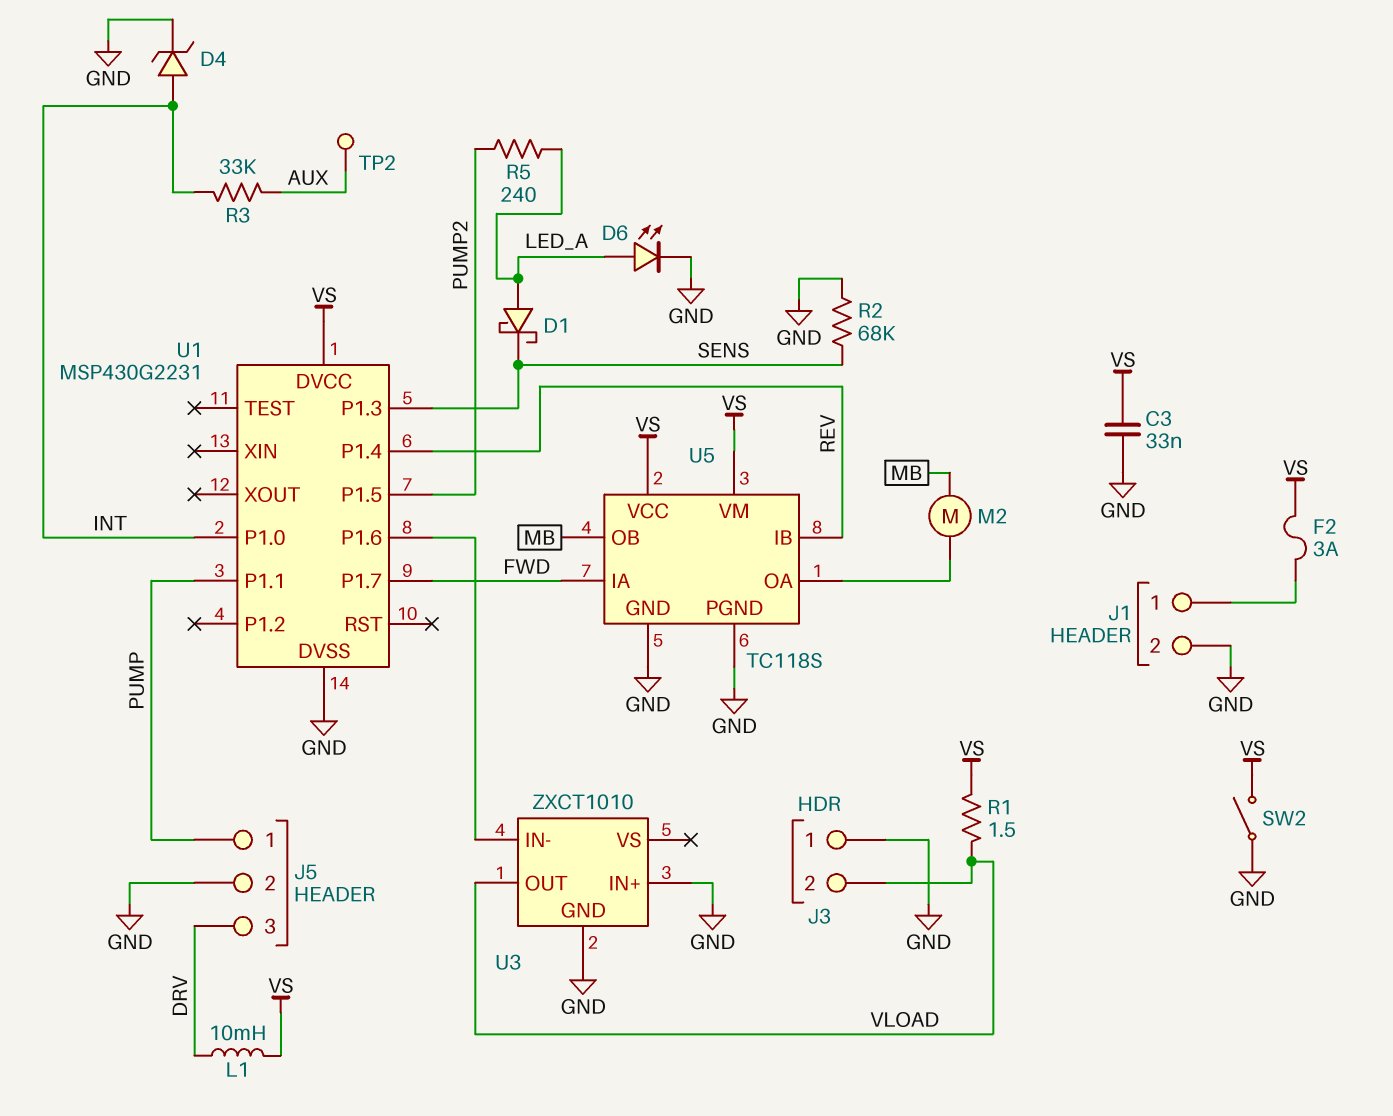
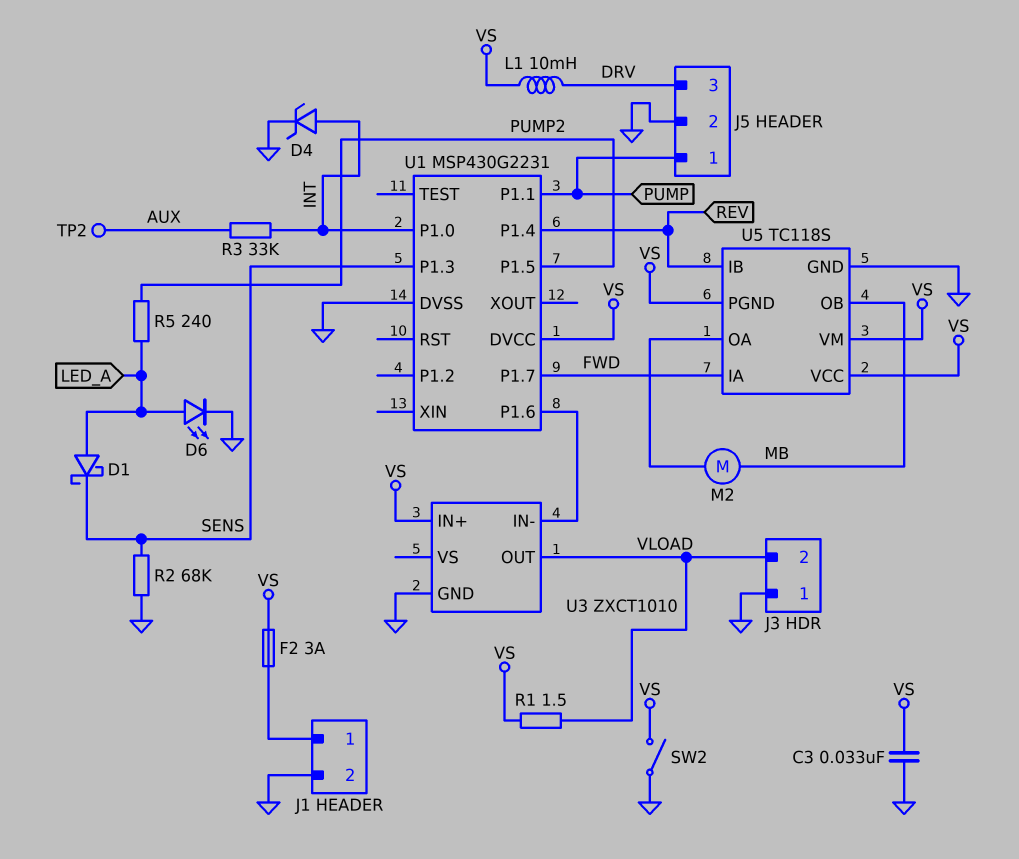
U3 pin IN+: GND -> VS
U5 pin PGND: GND -> VS

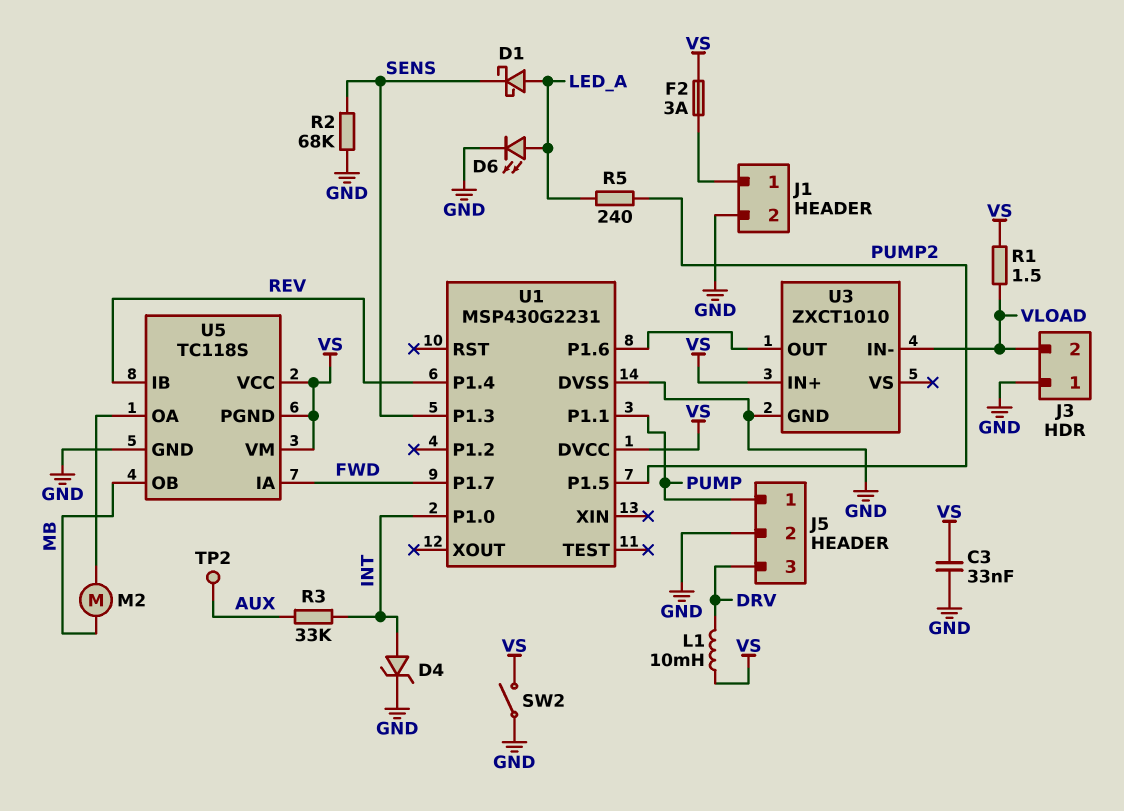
U3 pin IN-: U1/P1.6 -> VLOAD
U3 pin OUT: VLOAD -> U1/P1.6

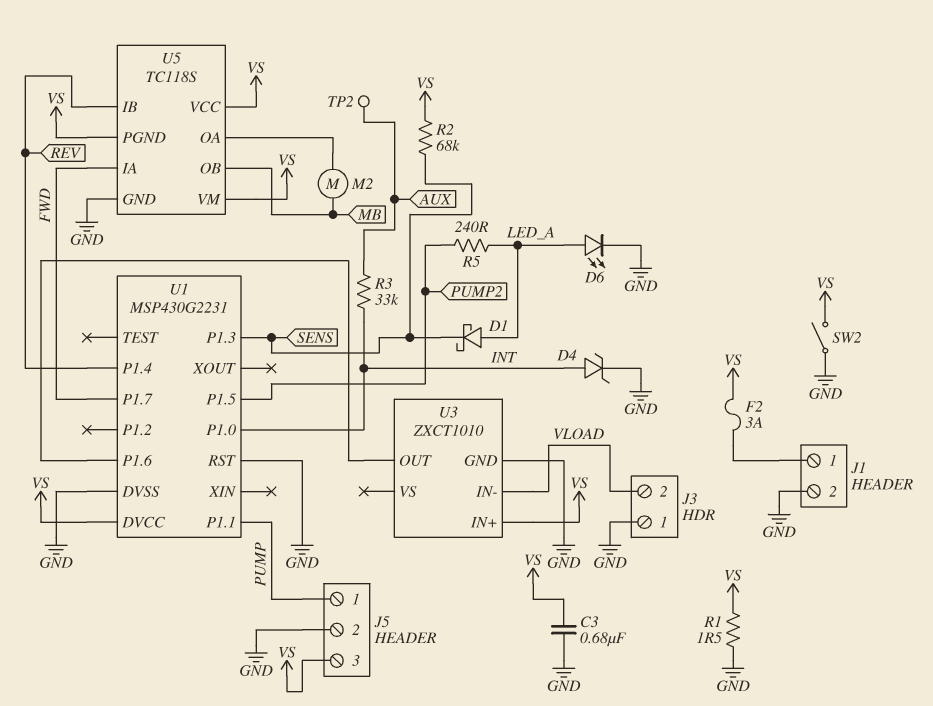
C3: 33nF (GND, VS) -> 680nF (GND, VS)
J5 pin 3: DRV -> VS
L1: 10mH (DRV, VS) -> none
R1: 1.5 (VLOAD, VS) -> 1.5 (GND, VS)
R2: 68k (GND, SENS) -> 68k (SENS, VS)
U1 pin RST: none -> GND

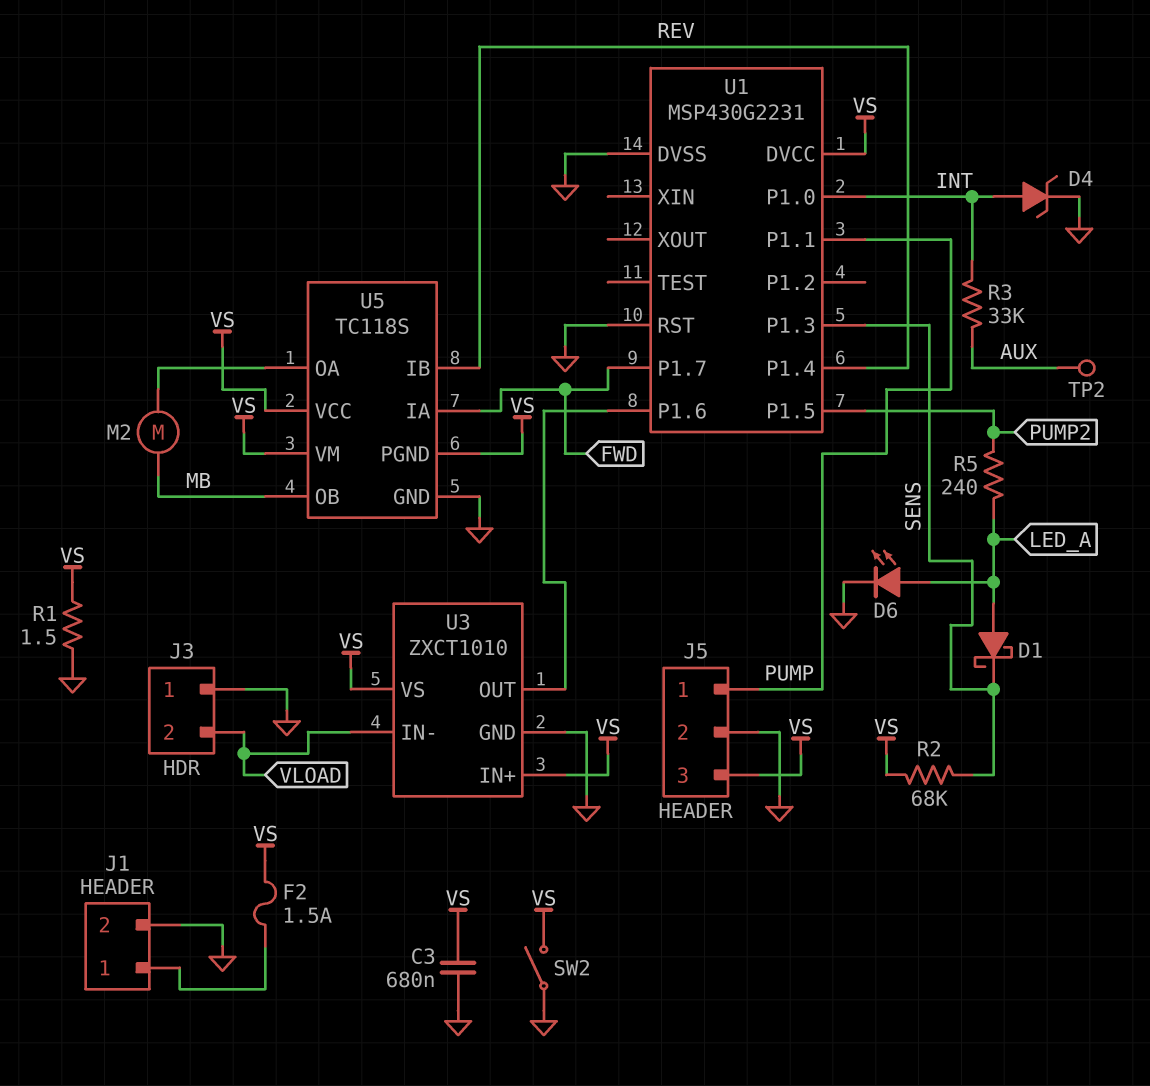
F2: 3A (J1/1, VS) -> 1.5A (J1/1, VS)
U3 pin VS: none -> VS

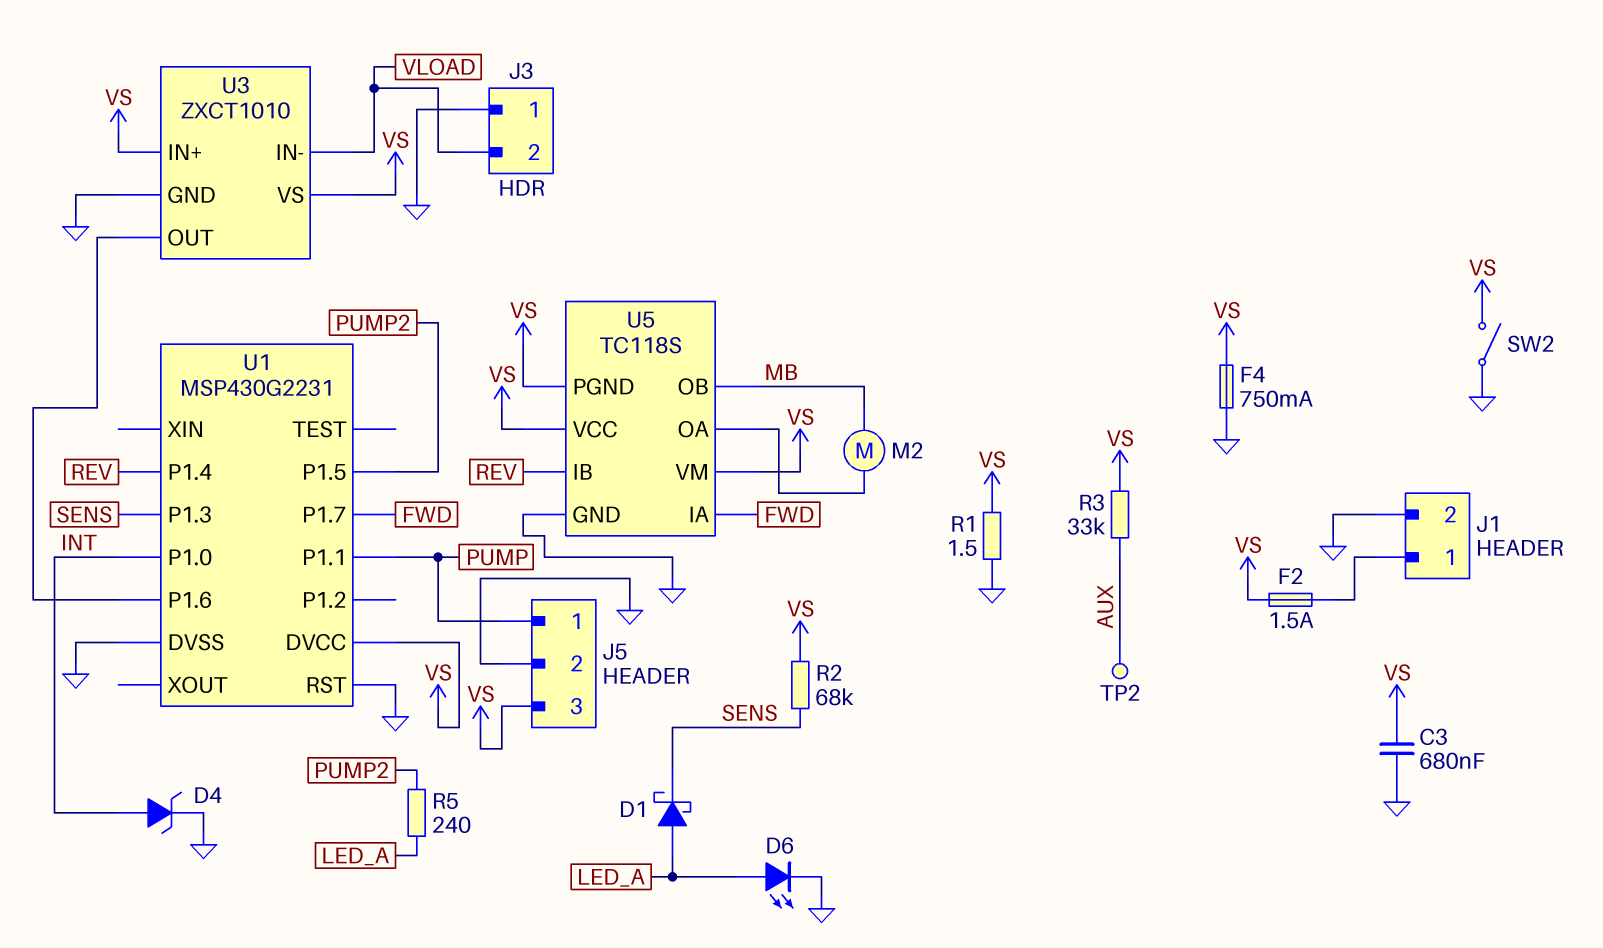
F4: none -> 750mA (GND, VS)
R3: 33k (AUX, INT) -> 33k (AUX, VS)

